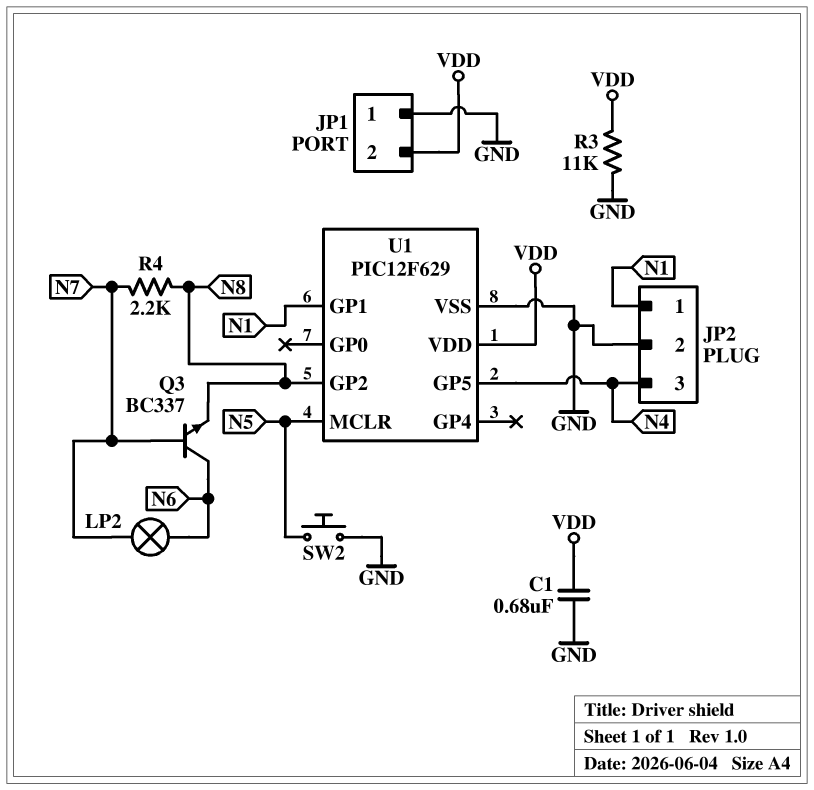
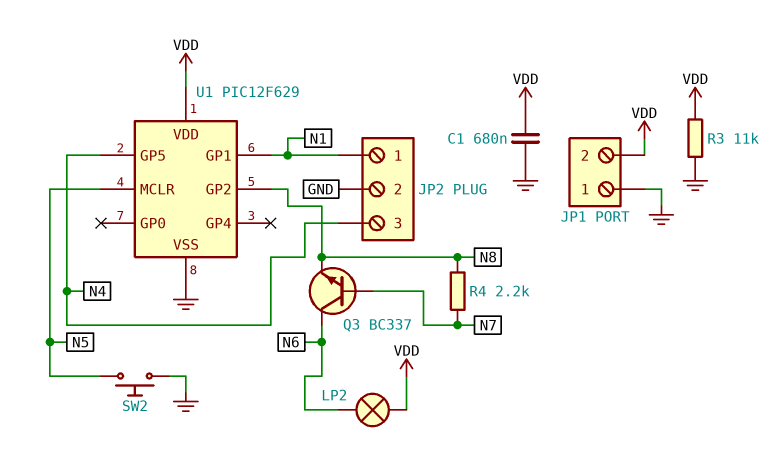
LP2: lamp (N6, N7) -> lamp (N6, VDD)

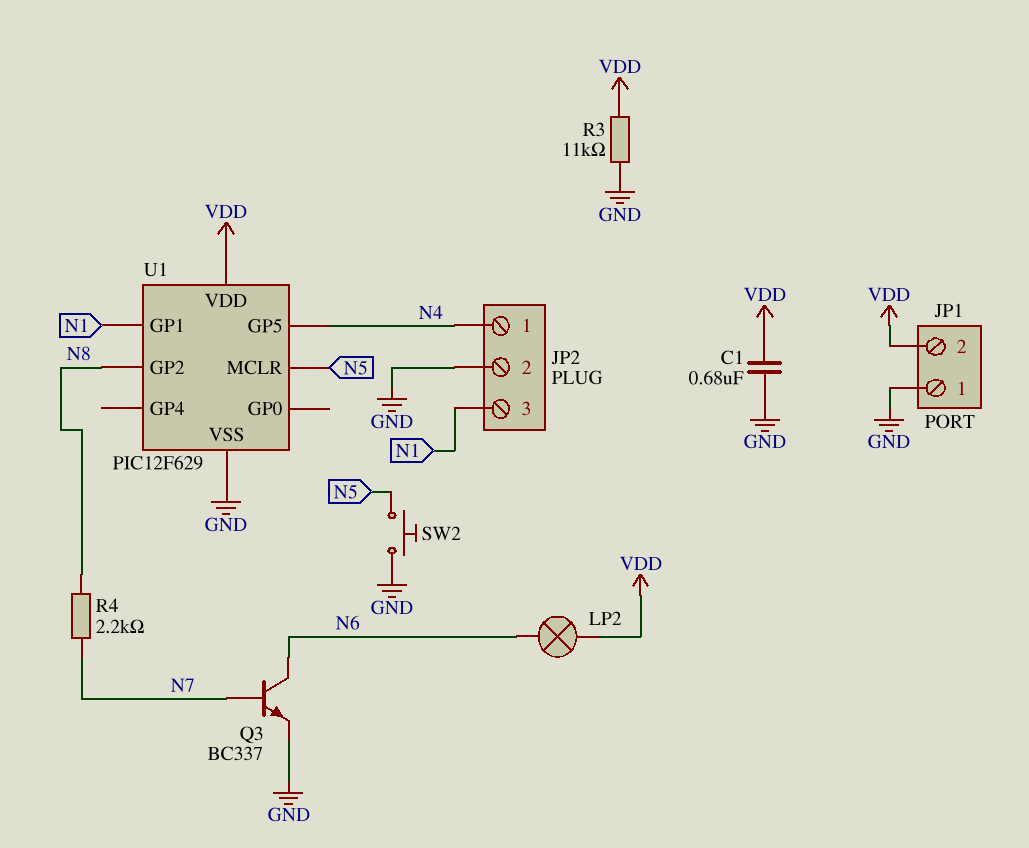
JP2 pin 1: N1 -> N4
JP2 pin 3: N4 -> N1
Q3: NPN BC337 (B N7, C N6, E N8) -> NPN BC337 (B N7, C N6, E GND)

